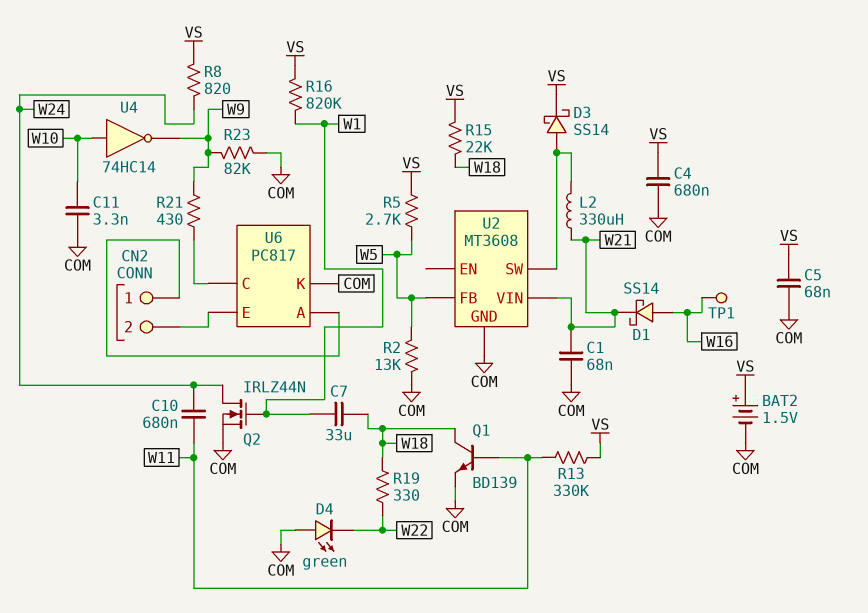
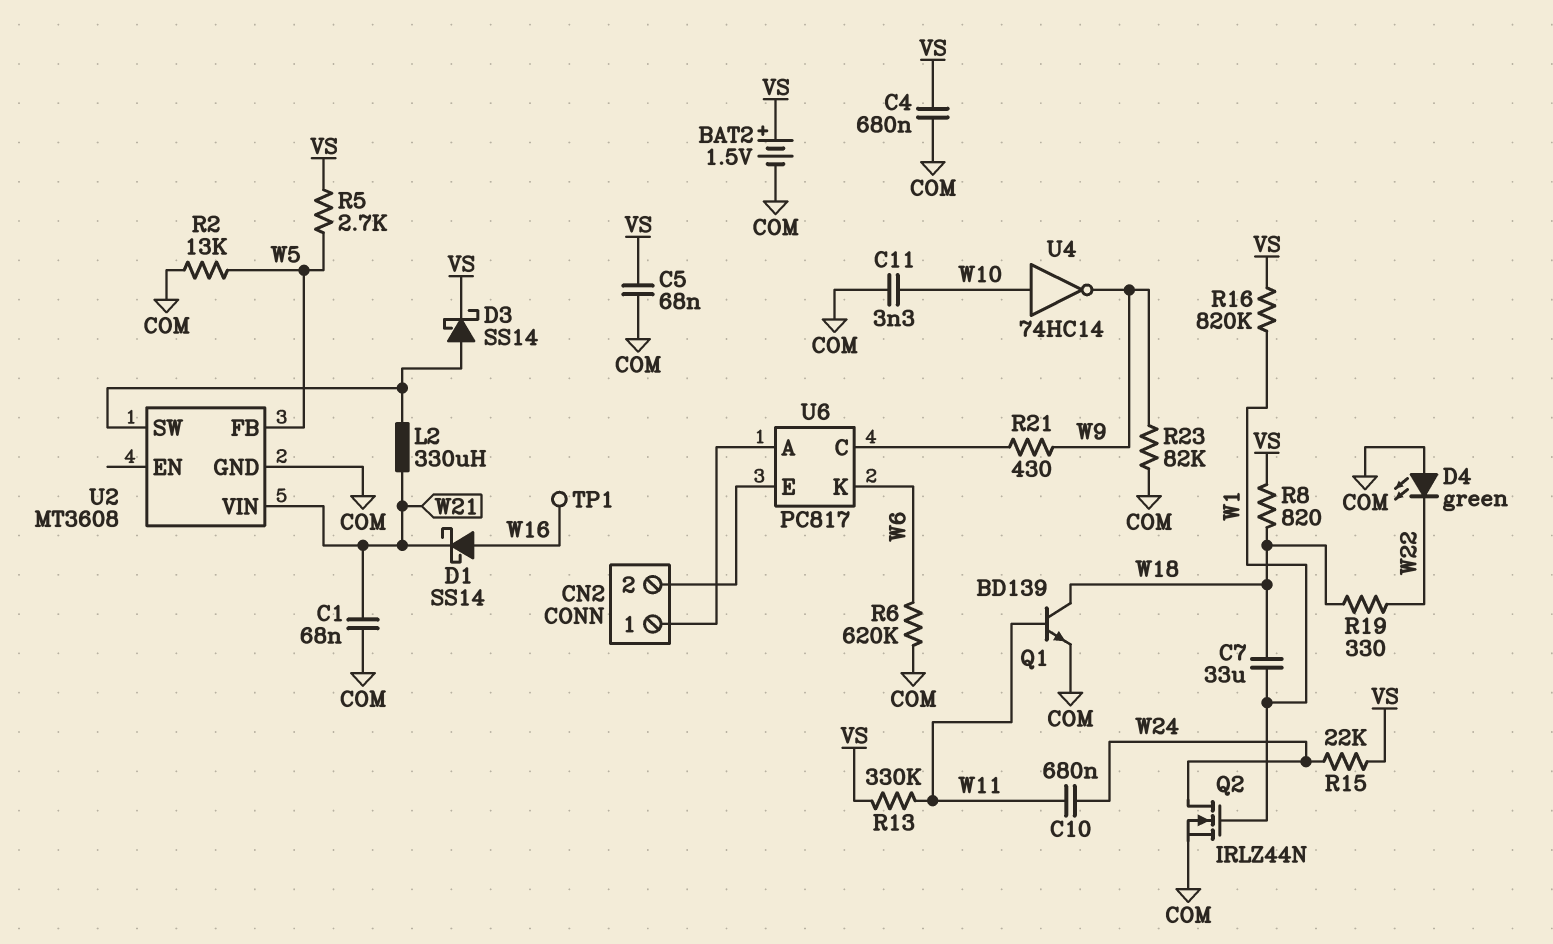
R6: none -> 620k (COM, W6)
R8: 820 (VS, W24) -> 820 (VS, W18)
R15: 22k (VS, W18) -> 22k (VS, W24)
U6 pin K: COM -> W6

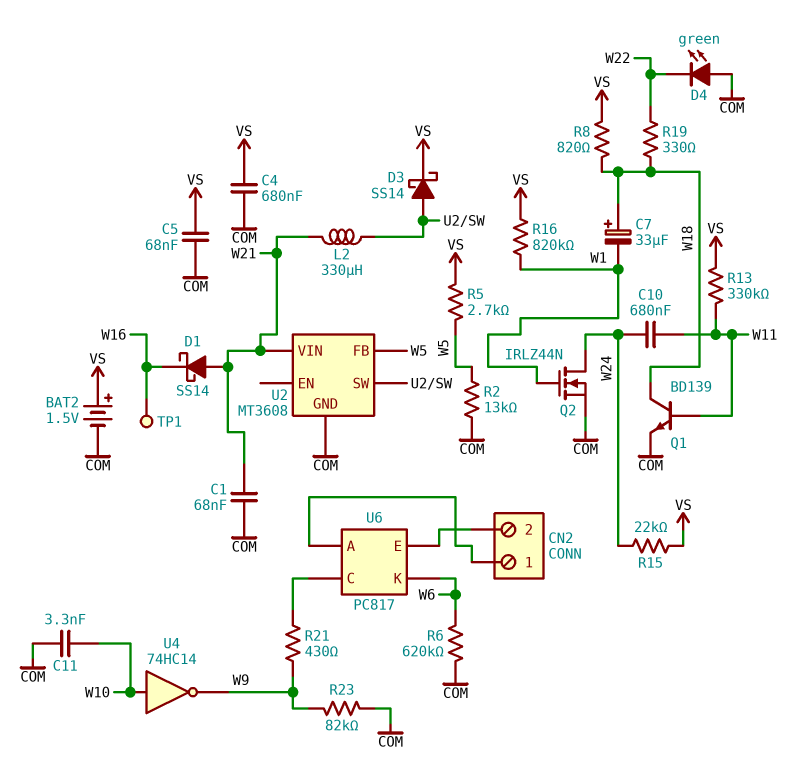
C7: 33uF (W1, W18) -> 33uF (plus W18, minus W1)
D1: schottky SS14 (A W16, K W21) -> schottky SS14 (A W21, K W16)

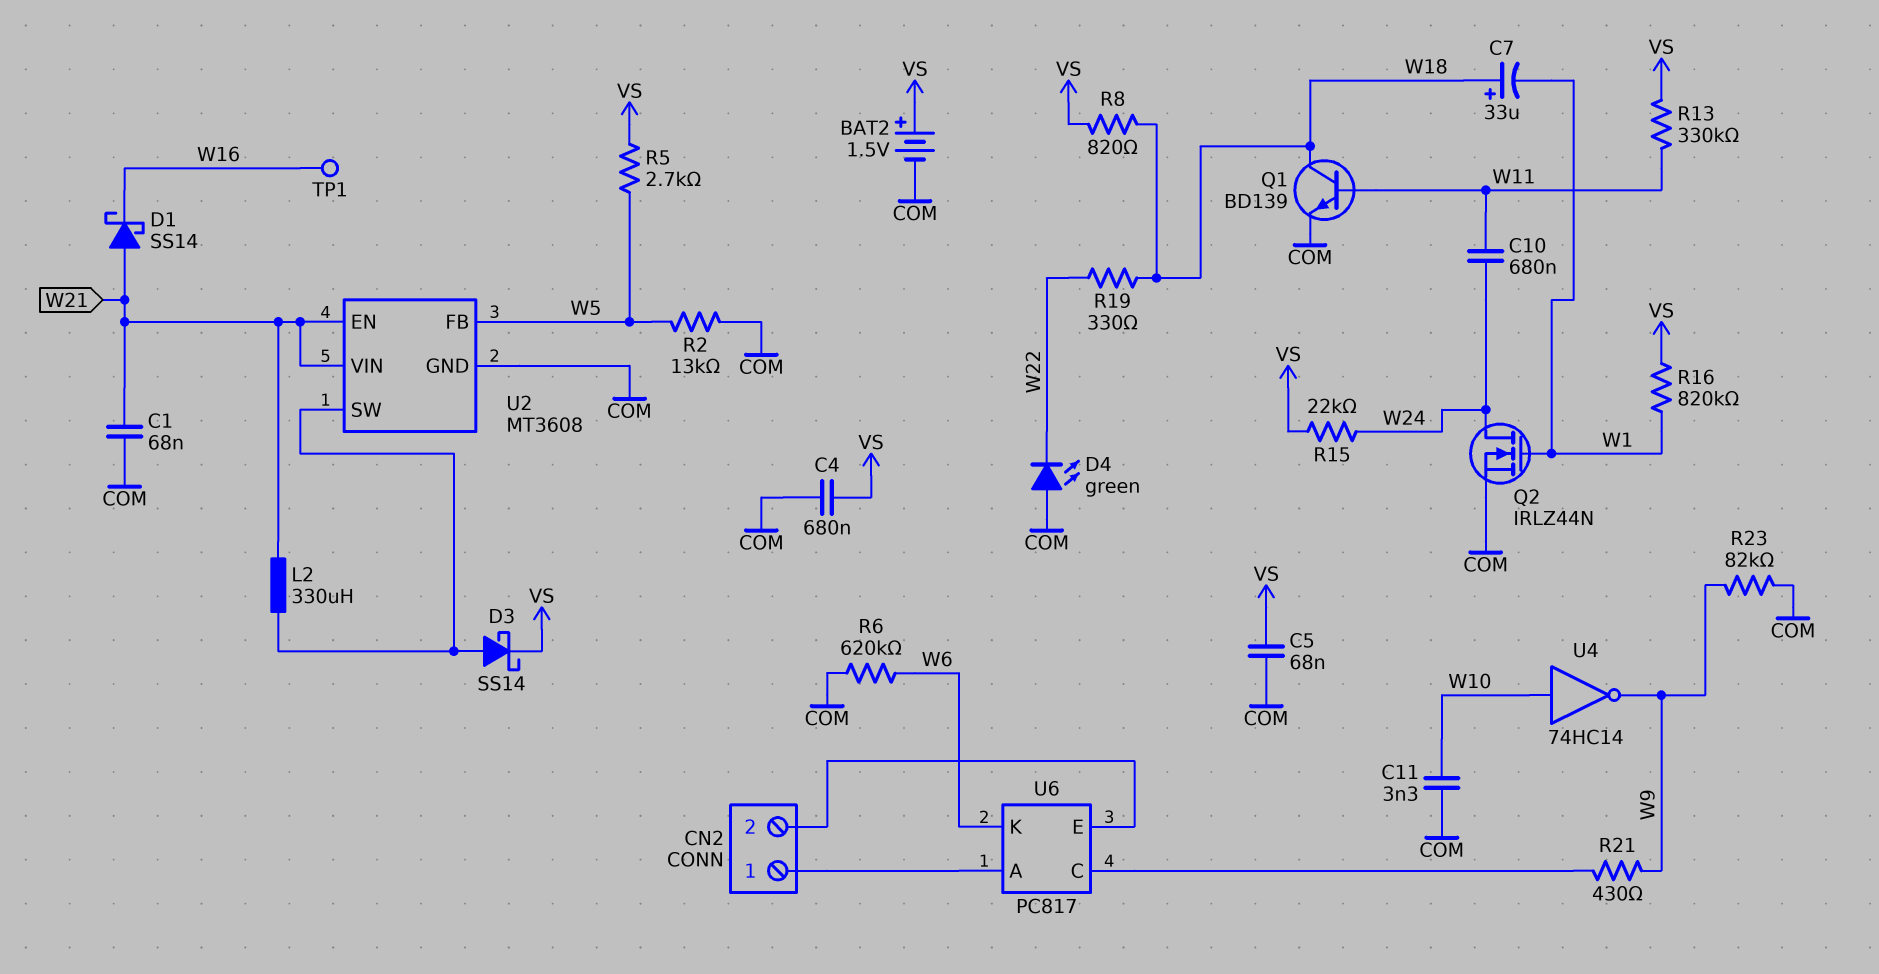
U2 pin EN: none -> W21

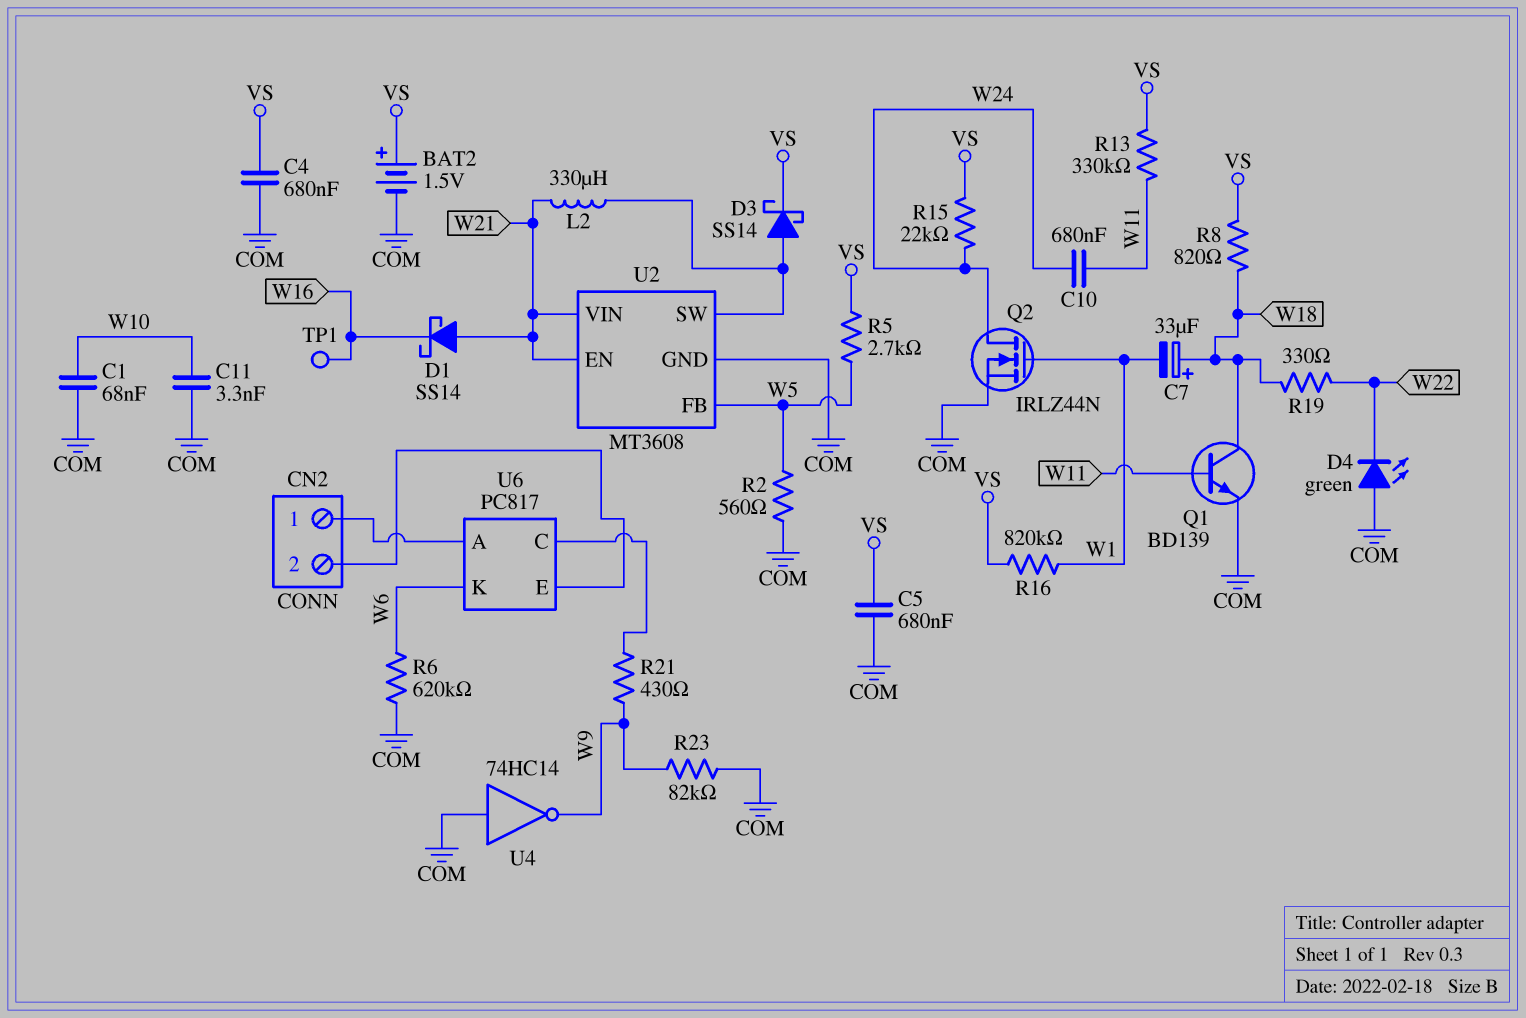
C1: 68nF (COM, W21) -> 68nF (COM, W10)
C5: 68nF (COM, VS) -> 680nF (COM, VS)
R2: 13k (COM, W5) -> 560 (COM, W5)
U4: NOT 74HC14 (in W10, out W9) -> NOT 74HC14 (in COM, out W9)

